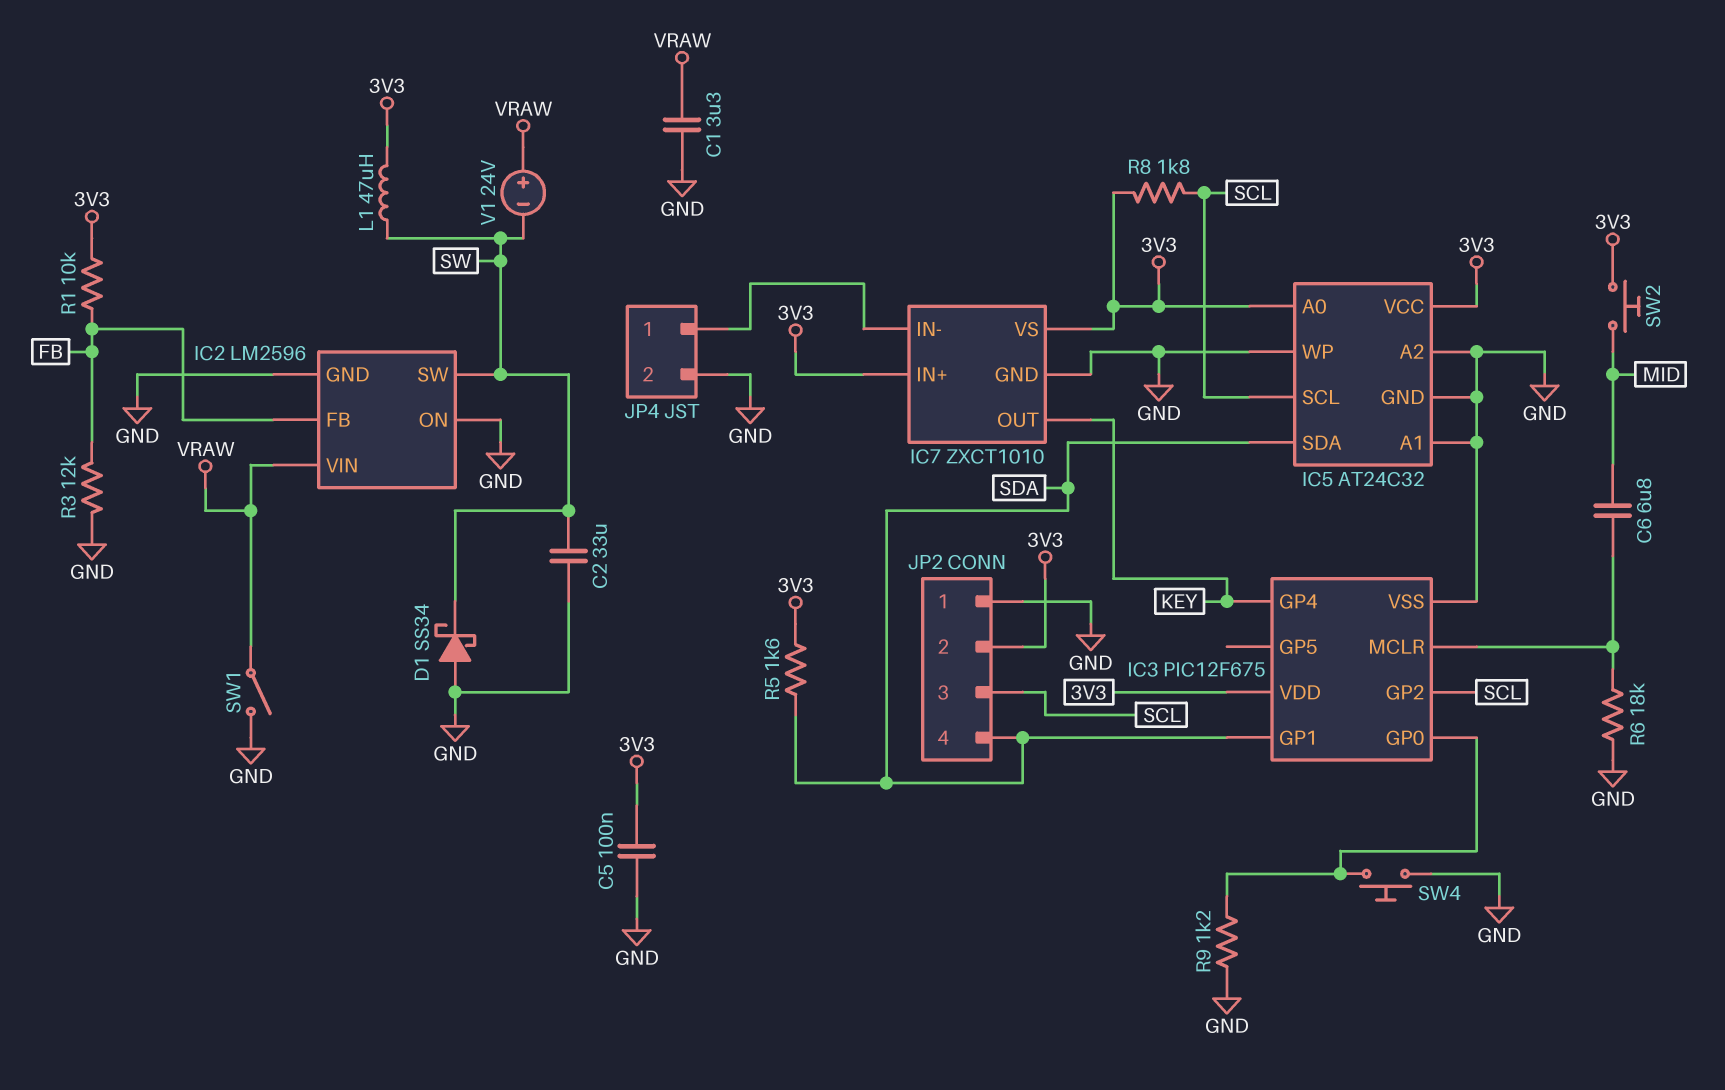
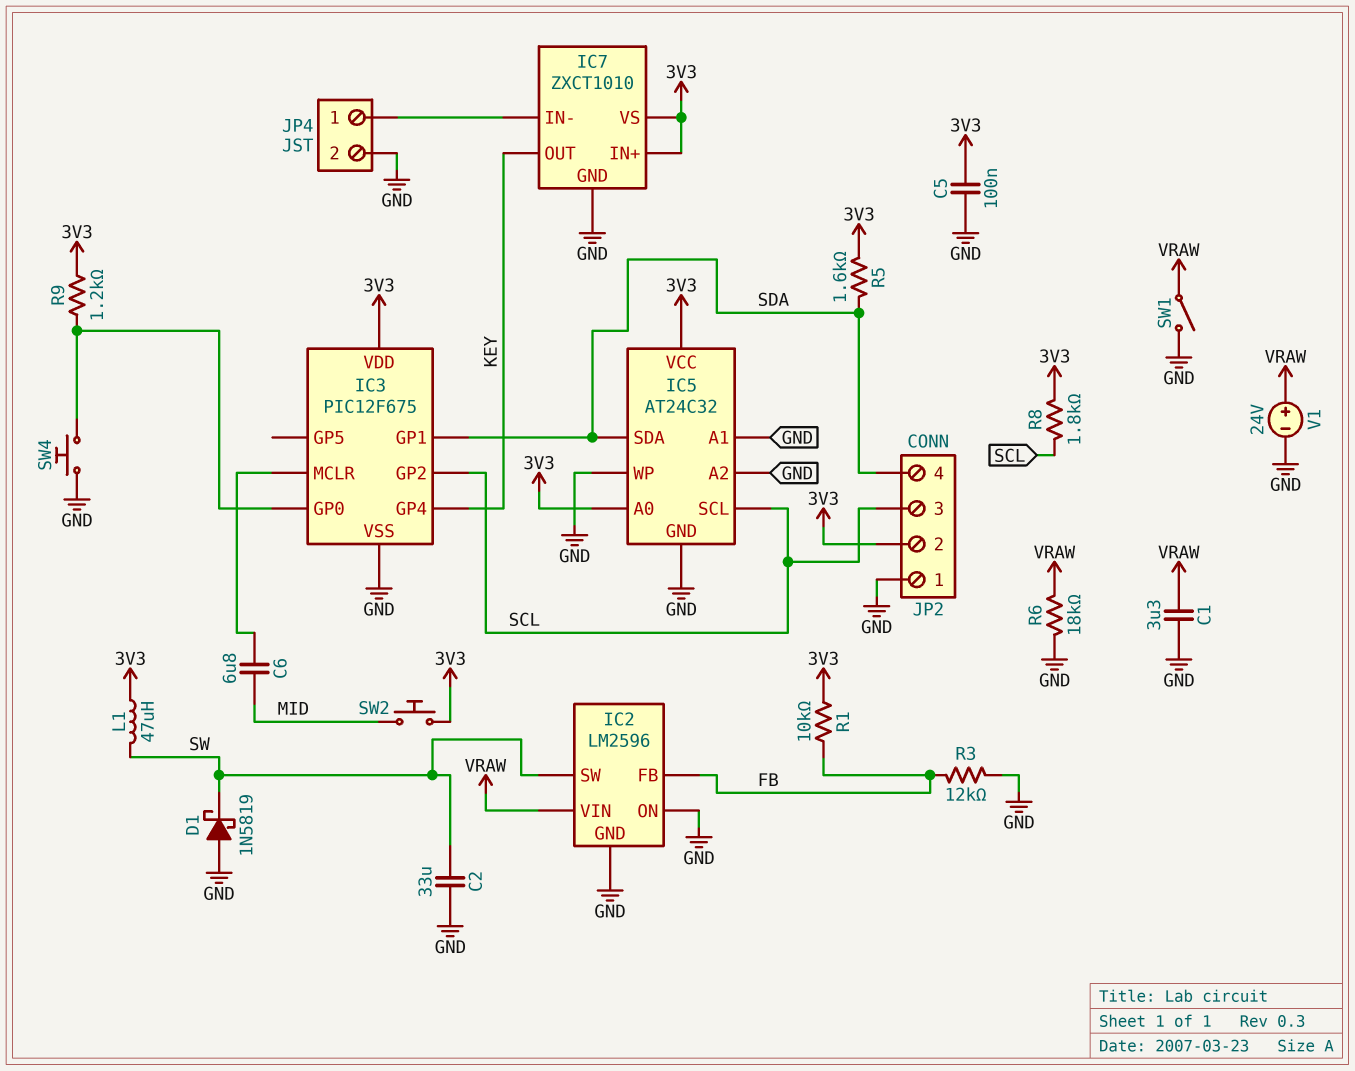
D1: schottky SS34 (A GND, K SW) -> schottky 1N5819 (A GND, K SW)
R6: 18k (GND, IC3/MCLR) -> 18k (GND, VRAW)
R9: 1.2k (GND, IC3/GP0) -> 1.2k (3V3, IC3/GP0)
V1: 24V (plus VRAW, minus SW) -> 24V (plus VRAW, minus GND)

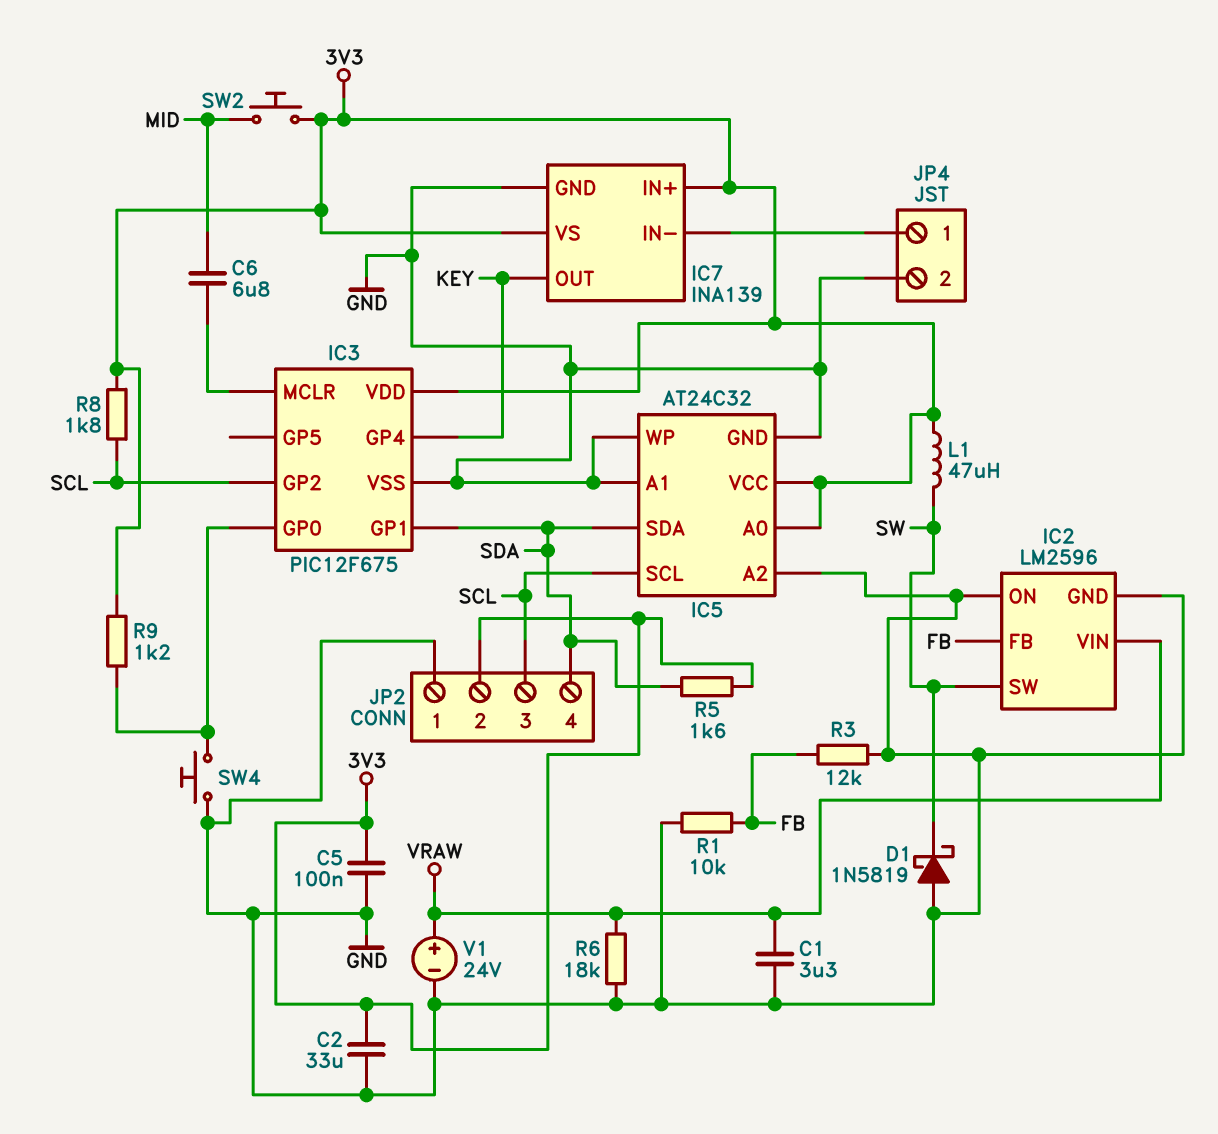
C2: 33uF (GND, SW) -> 33uF (3V3, GND)
IC7: ZXCT1010 -> INA139
R1: 10k (3V3, FB) -> 10k (FB, GND)
SW1: switch (GND, VRAW) -> none

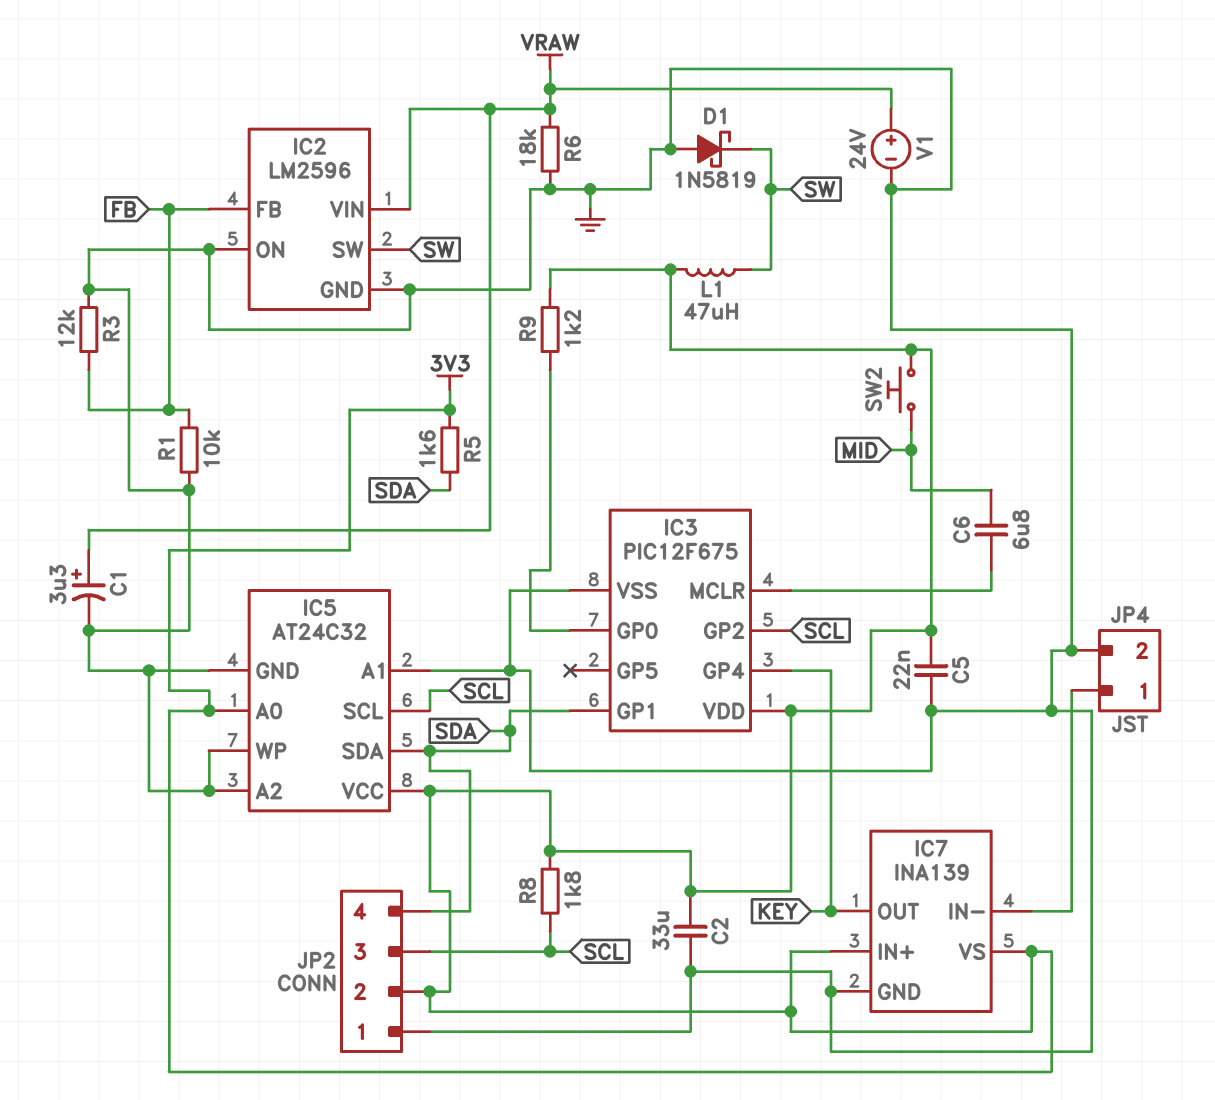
C1: 3.3uF (GND, VRAW) -> 3.3uF (plus VRAW, minus GND)
C5: 100nF (3V3, GND) -> 22nF (3V3, GND)
SW4: button (GND, IC3/GP0) -> none

